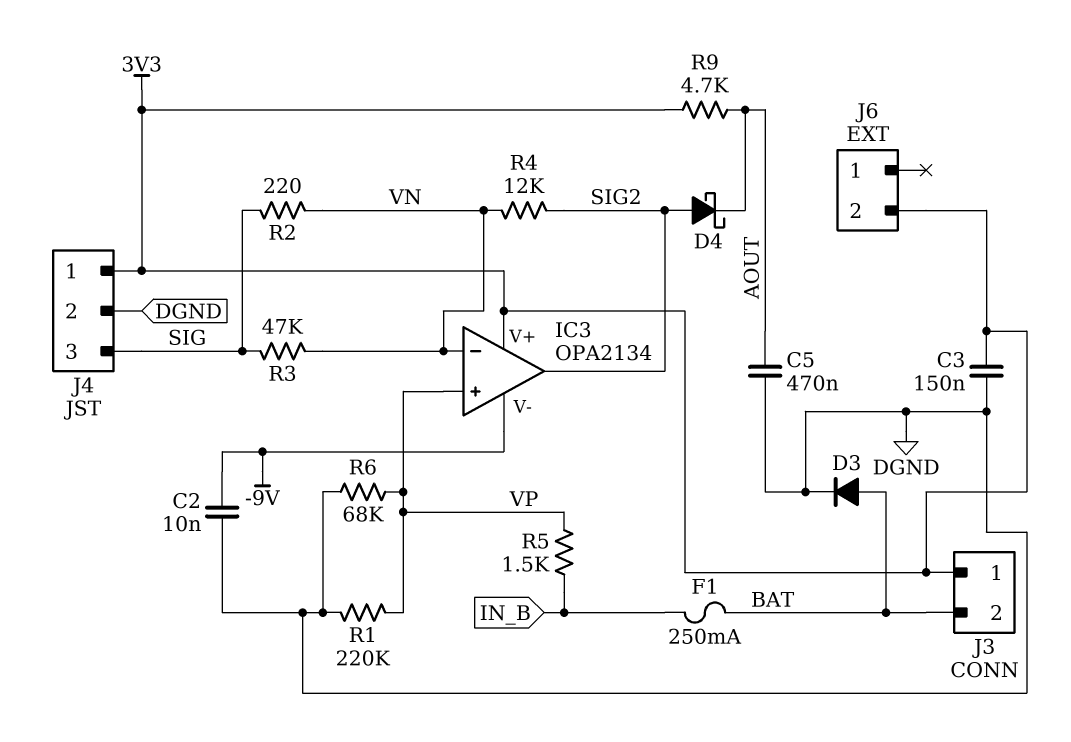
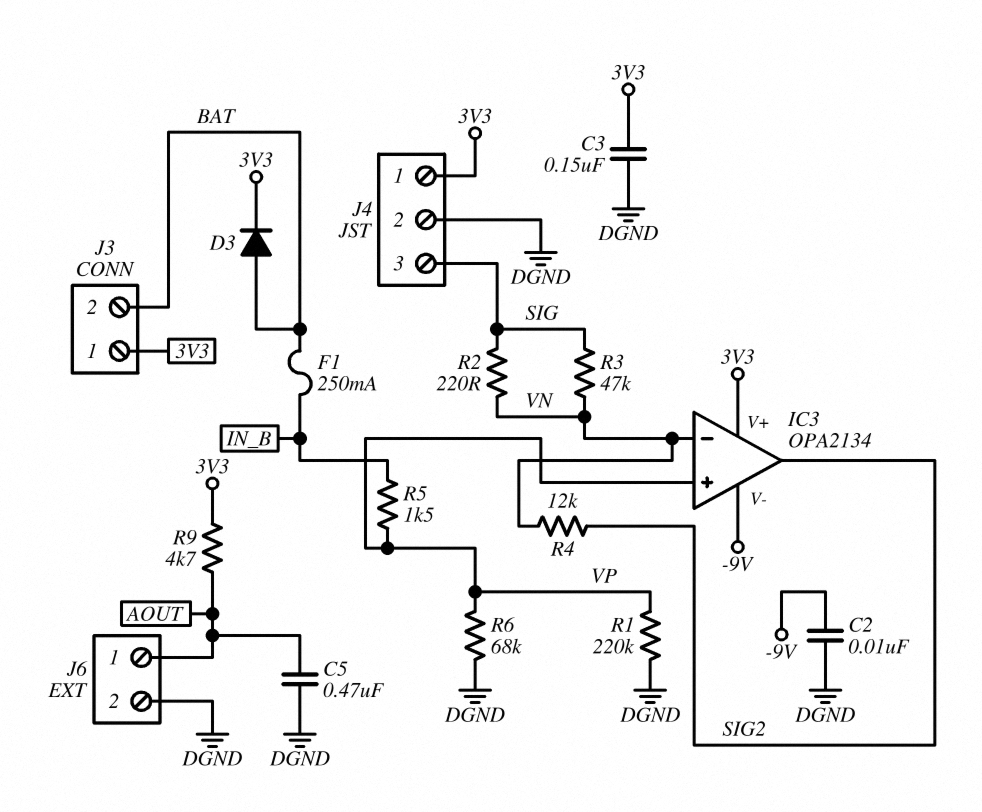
D3: diode (A BAT, K DGND) -> diode (A BAT, K 3V3)
D4: schottky (A SIG2, K AOUT) -> none
J6 pin 1: none -> AOUT
J6 pin 2: 3V3 -> DGND

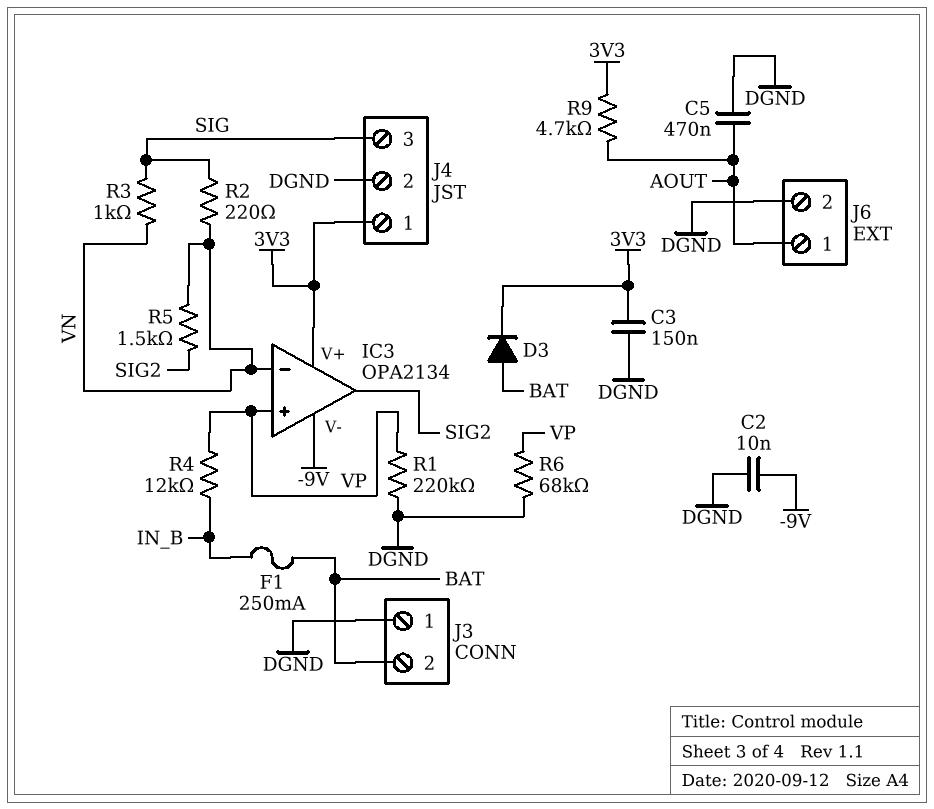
J3 pin 1: 3V3 -> DGND
R3: 47k (SIG, VN) -> 1k (SIG, VN)
R4: 12k (SIG2, VN) -> 12k (IN_B, VP)
R5: 1.5k (IN_B, VP) -> 1.5k (SIG2, VN)

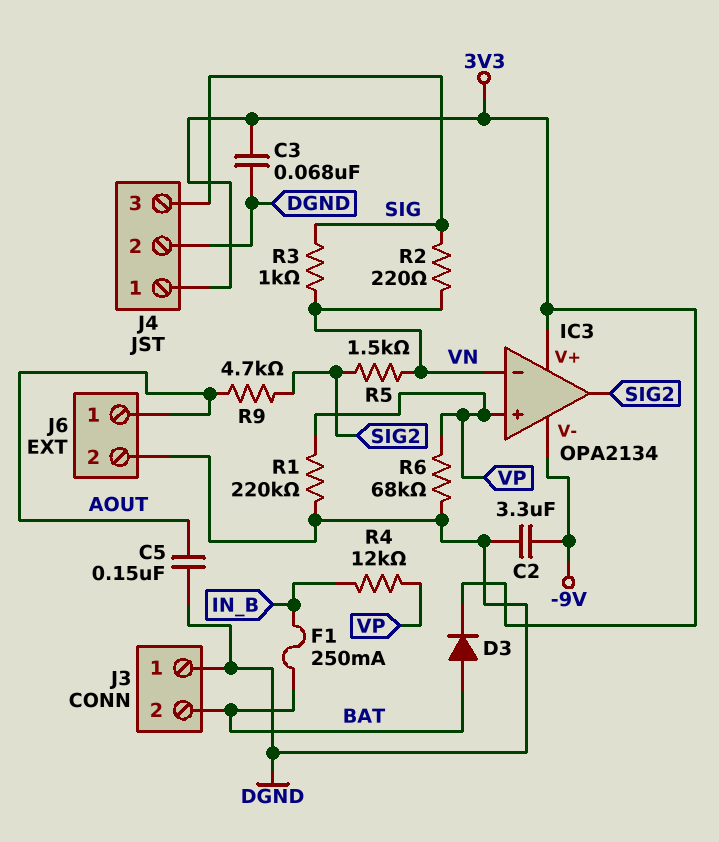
C2: 10nF (-9V, DGND) -> 3.3uF (-9V, DGND)
C3: 150nF (3V3, DGND) -> 68nF (3V3, DGND)
C5: 470nF (AOUT, DGND) -> 150nF (AOUT, DGND)
R9: 4.7k (3V3, AOUT) -> 4.7k (AOUT, SIG2)

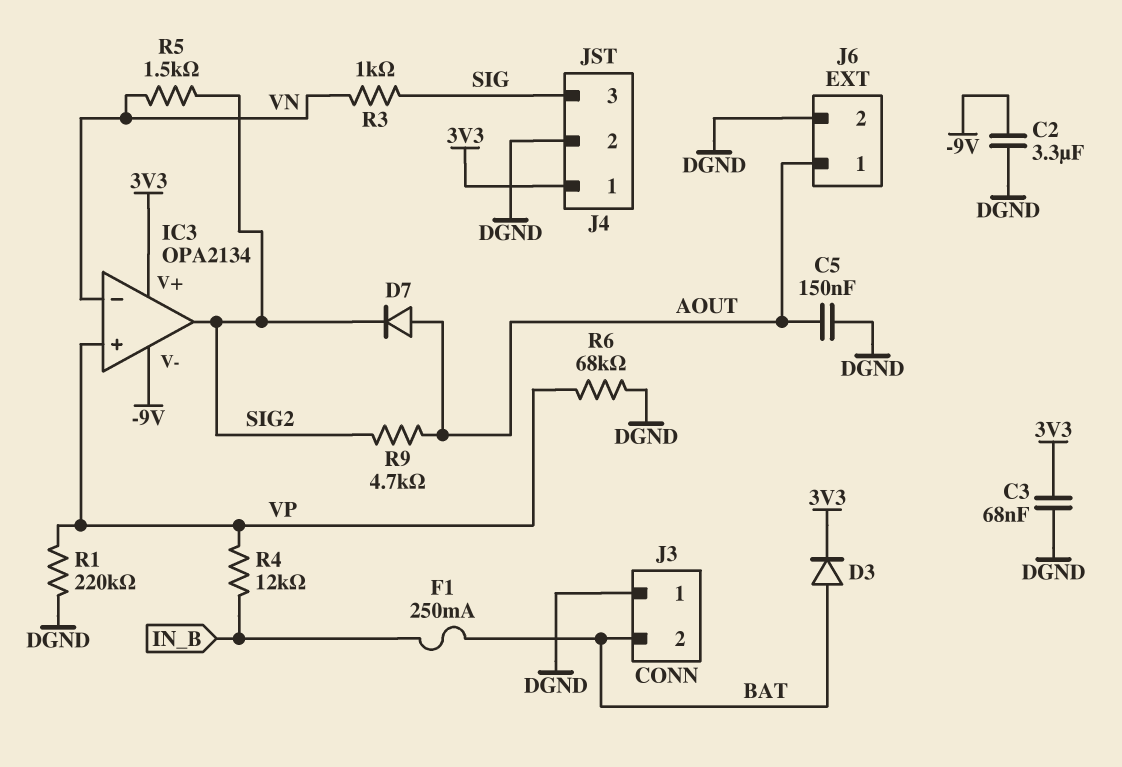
D7: none -> diode (A AOUT, K SIG2)
R2: 220 (SIG, VN) -> none

